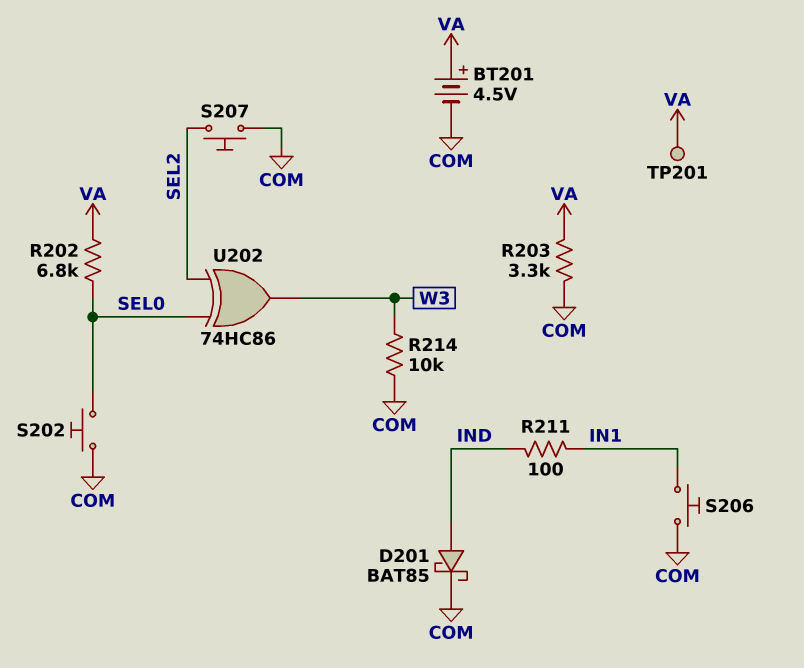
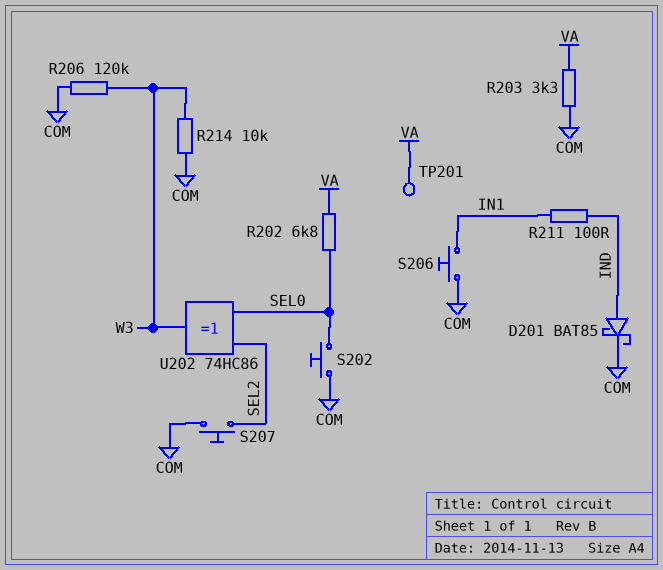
BT201: 4.5V (plus VA, minus COM) -> none
R206: none -> 120k (COM, W3)

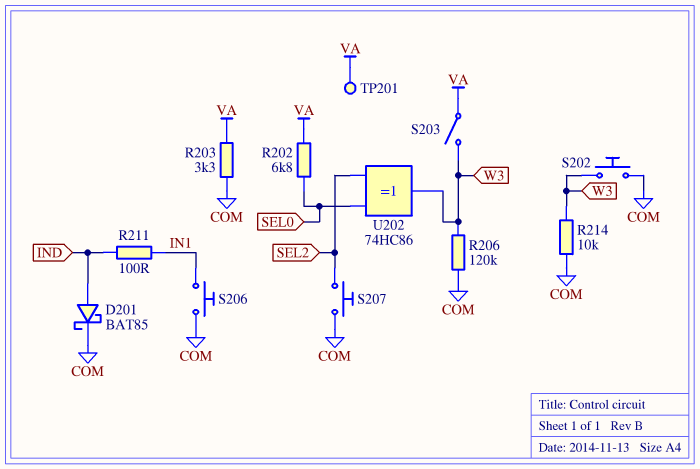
S202: button (COM, SEL0) -> button (COM, W3)
S203: none -> switch (VA, W3)

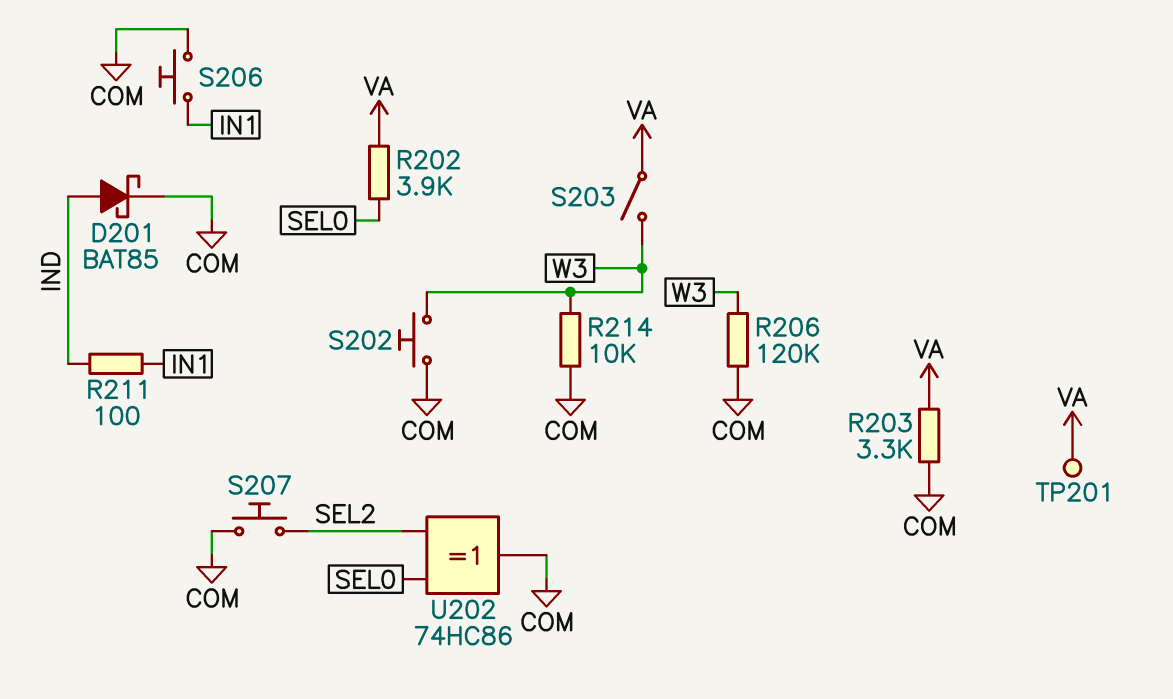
R202: 6.8k (SEL0, VA) -> 3.9k (SEL0, VA)
U202: XOR 74HC86 (in SEL0, in SEL2, out W3) -> XOR 74HC86 (in SEL0, in SEL2, out COM)

